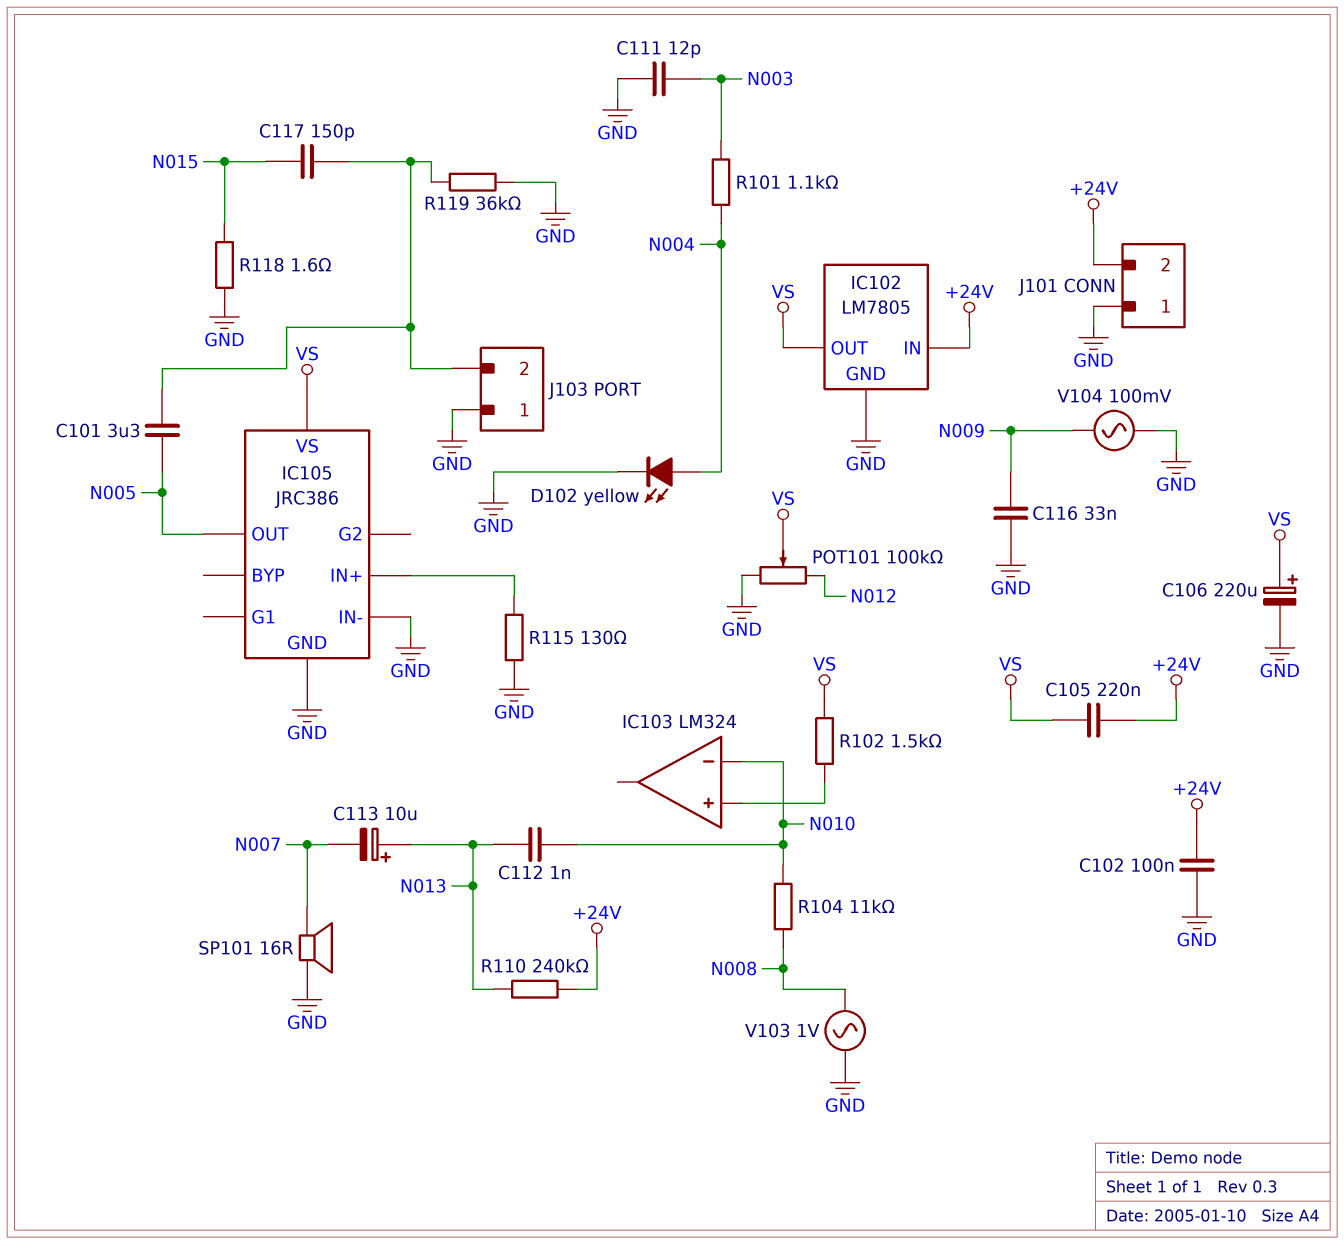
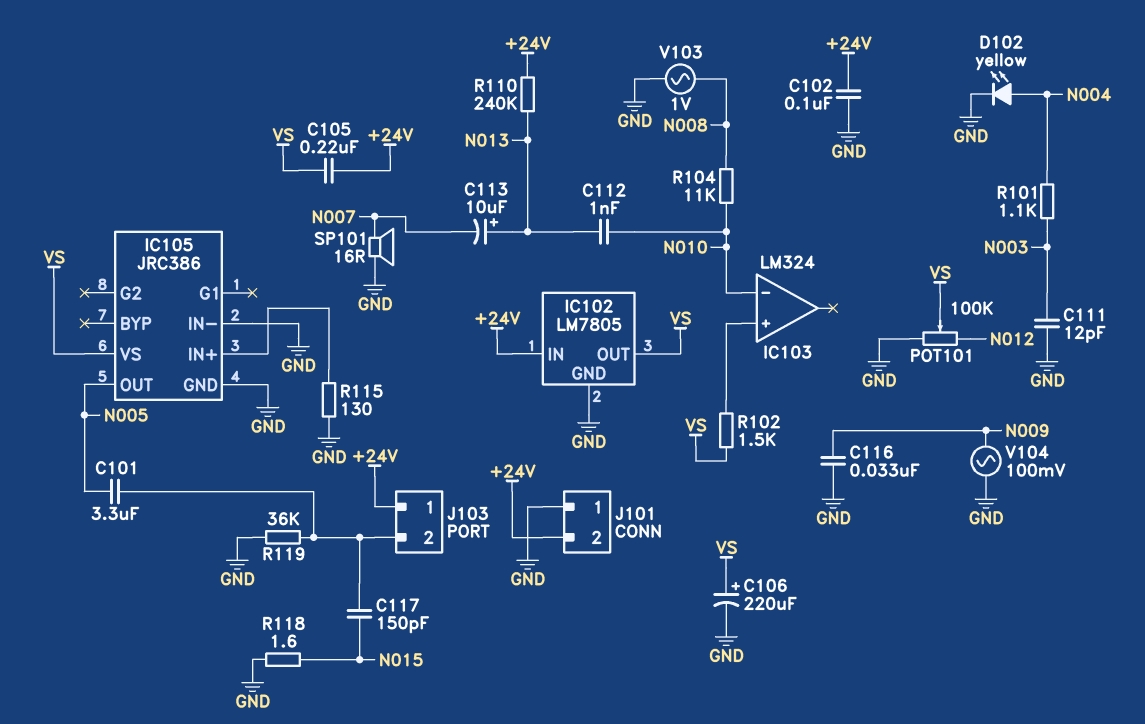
J103 pin 1: GND -> +24V

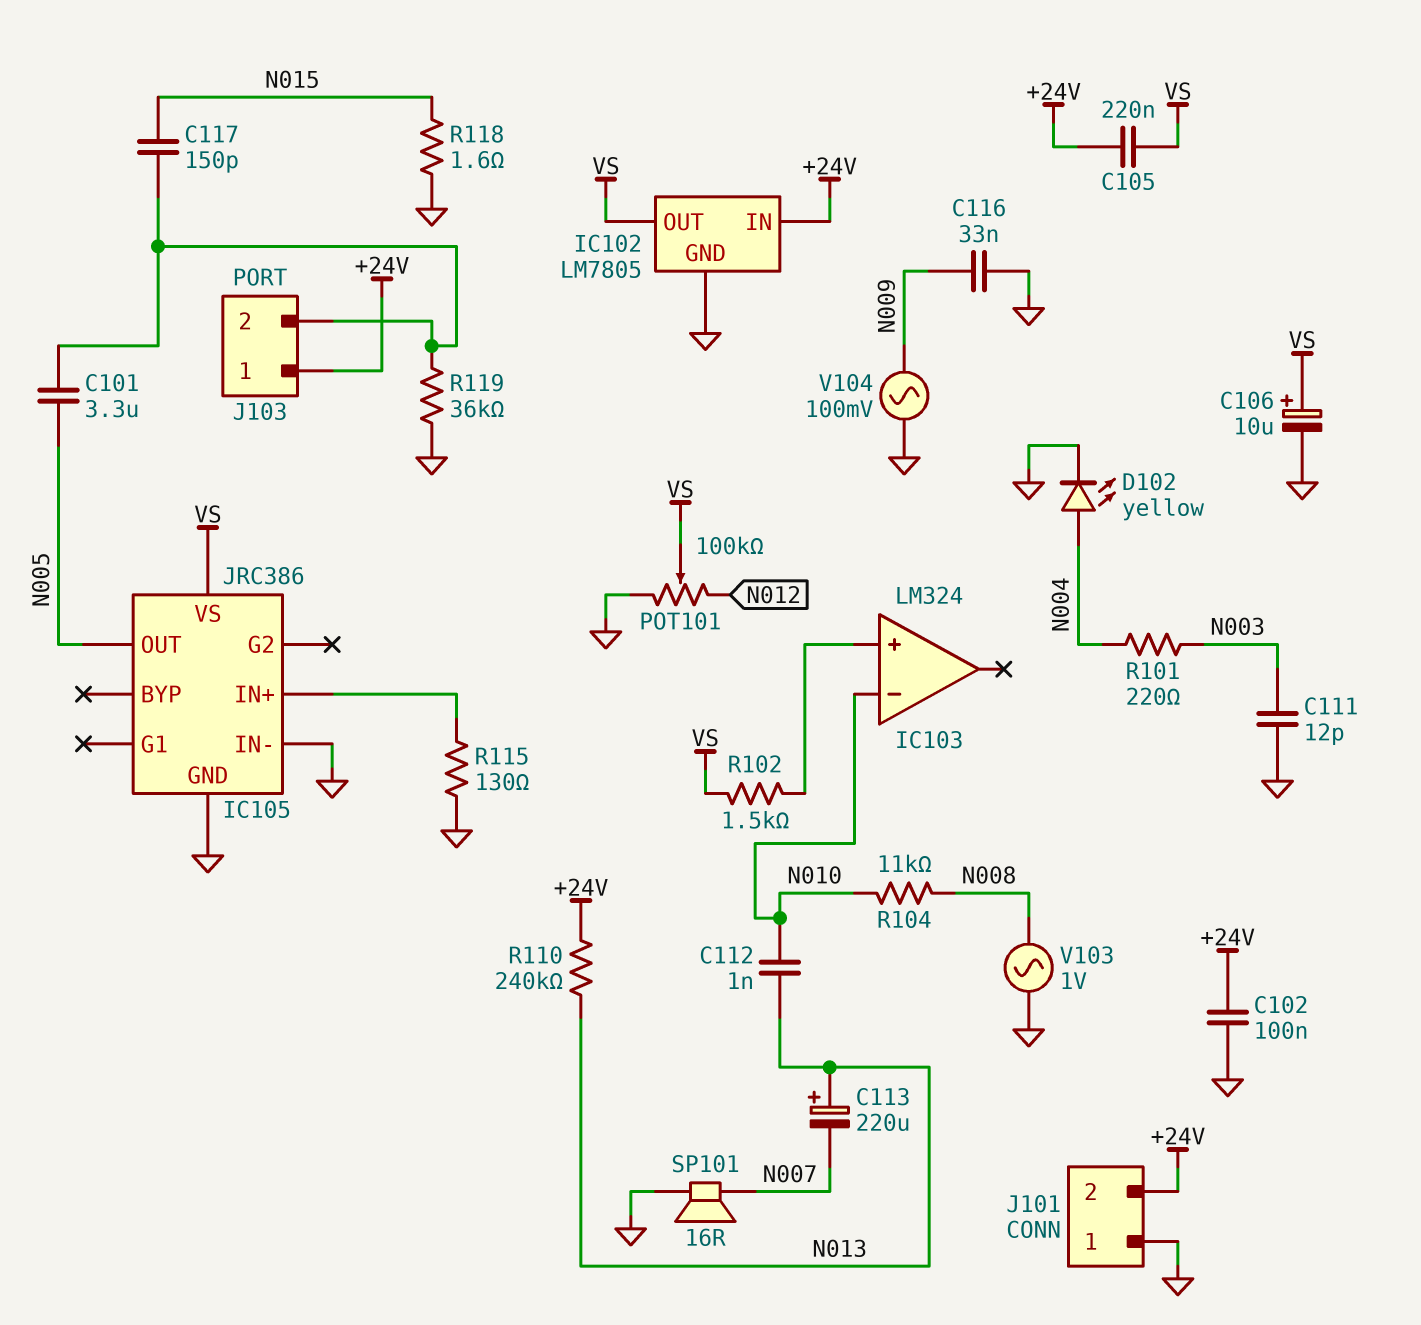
C106: 220uF (plus VS, minus GND) -> 10uF (plus VS, minus GND)
C113: 10uF (plus N013, minus N007) -> 220uF (plus N013, minus N007)
R101: 1.1k (N003, N004) -> 220 (N003, N004)

